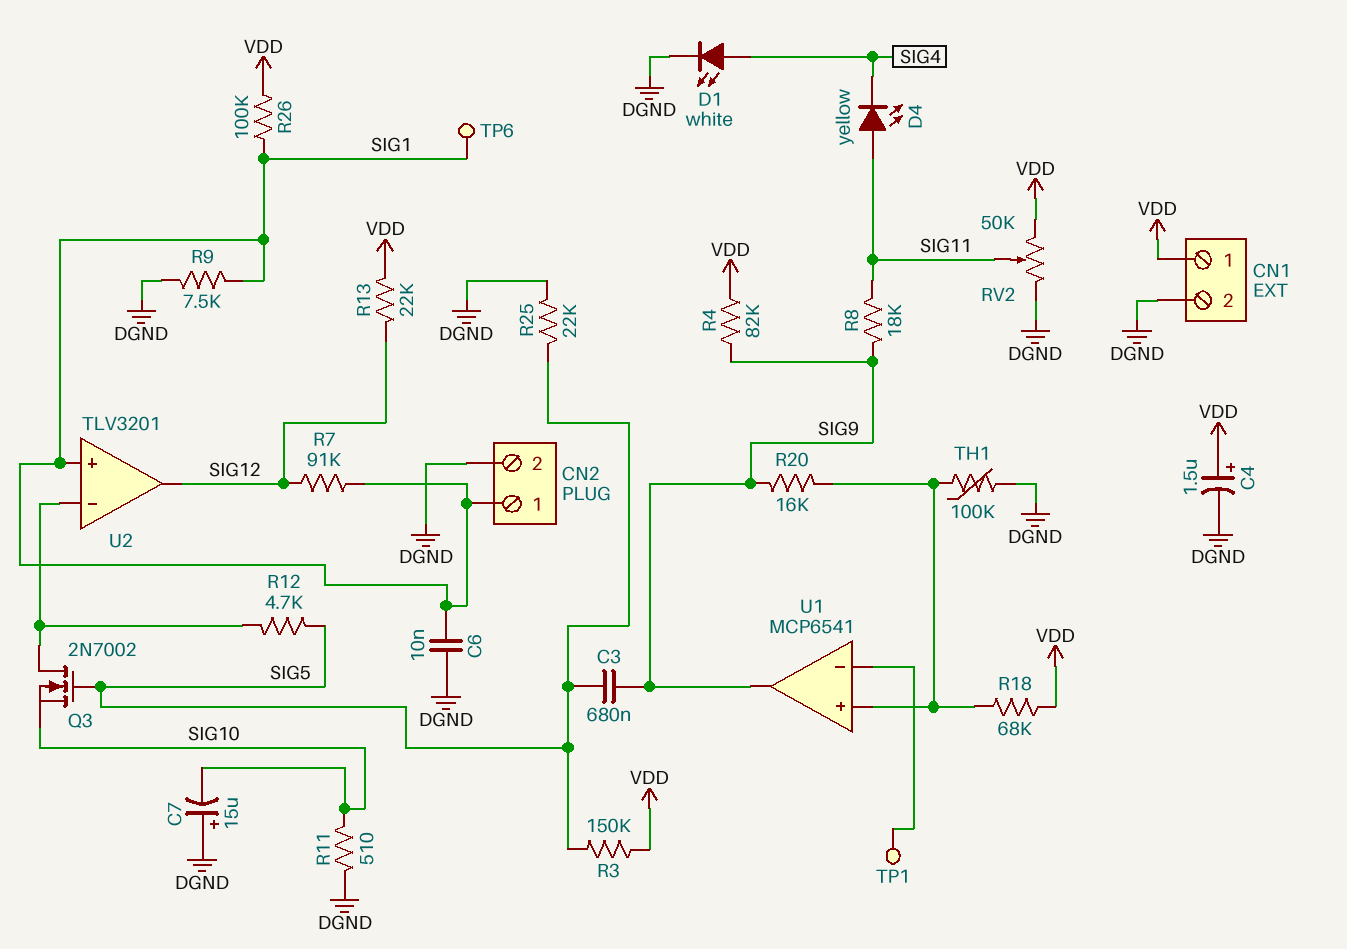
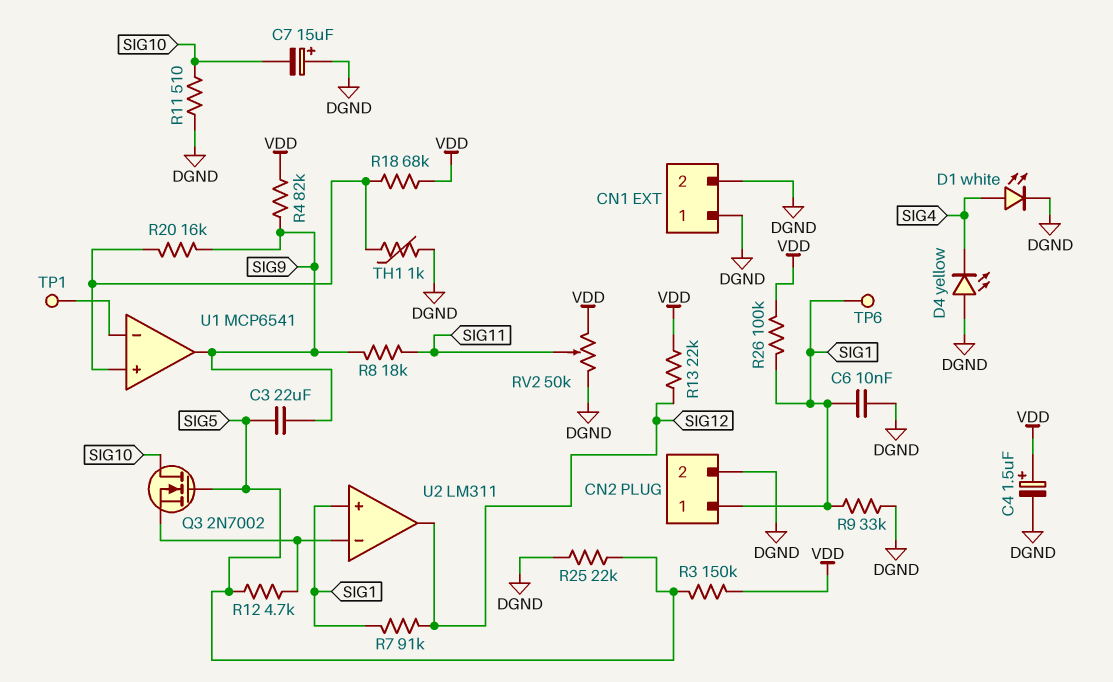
C3: 680nF (SIG5, SIG9) -> 22uF (SIG5, SIG9)
CN1 pin 1: VDD -> DGND
D4: LED yellow (A SIG11, K SIG4) -> LED yellow (A DGND, K SIG4)
Q3: NMOS 2N7002 (G SIG5, D U2/in-, S SIG10) -> NMOS 2N7002 (G SIG5, D SIG10, S U2/in-)
R9: 7.5k (DGND, SIG1) -> 33k (DGND, SIG1)
TH1: 100k (DGND, U1/in+) -> 1k (DGND, U1/in+)
U2: TLV3201 -> LM311

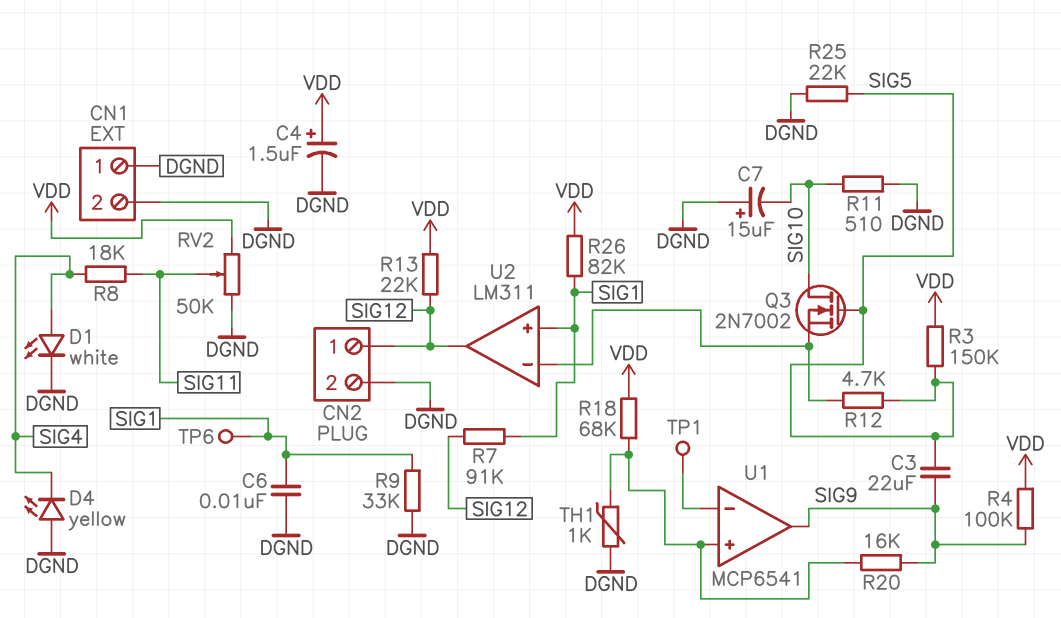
CN2 pin 1: SIG1 -> SIG12
R4: 82k (SIG9, VDD) -> 100k (SIG9, VDD)
R8: 18k (SIG9, SIG11) -> 18k (SIG4, SIG11)
R26: 100k (SIG1, VDD) -> 82k (SIG1, VDD)

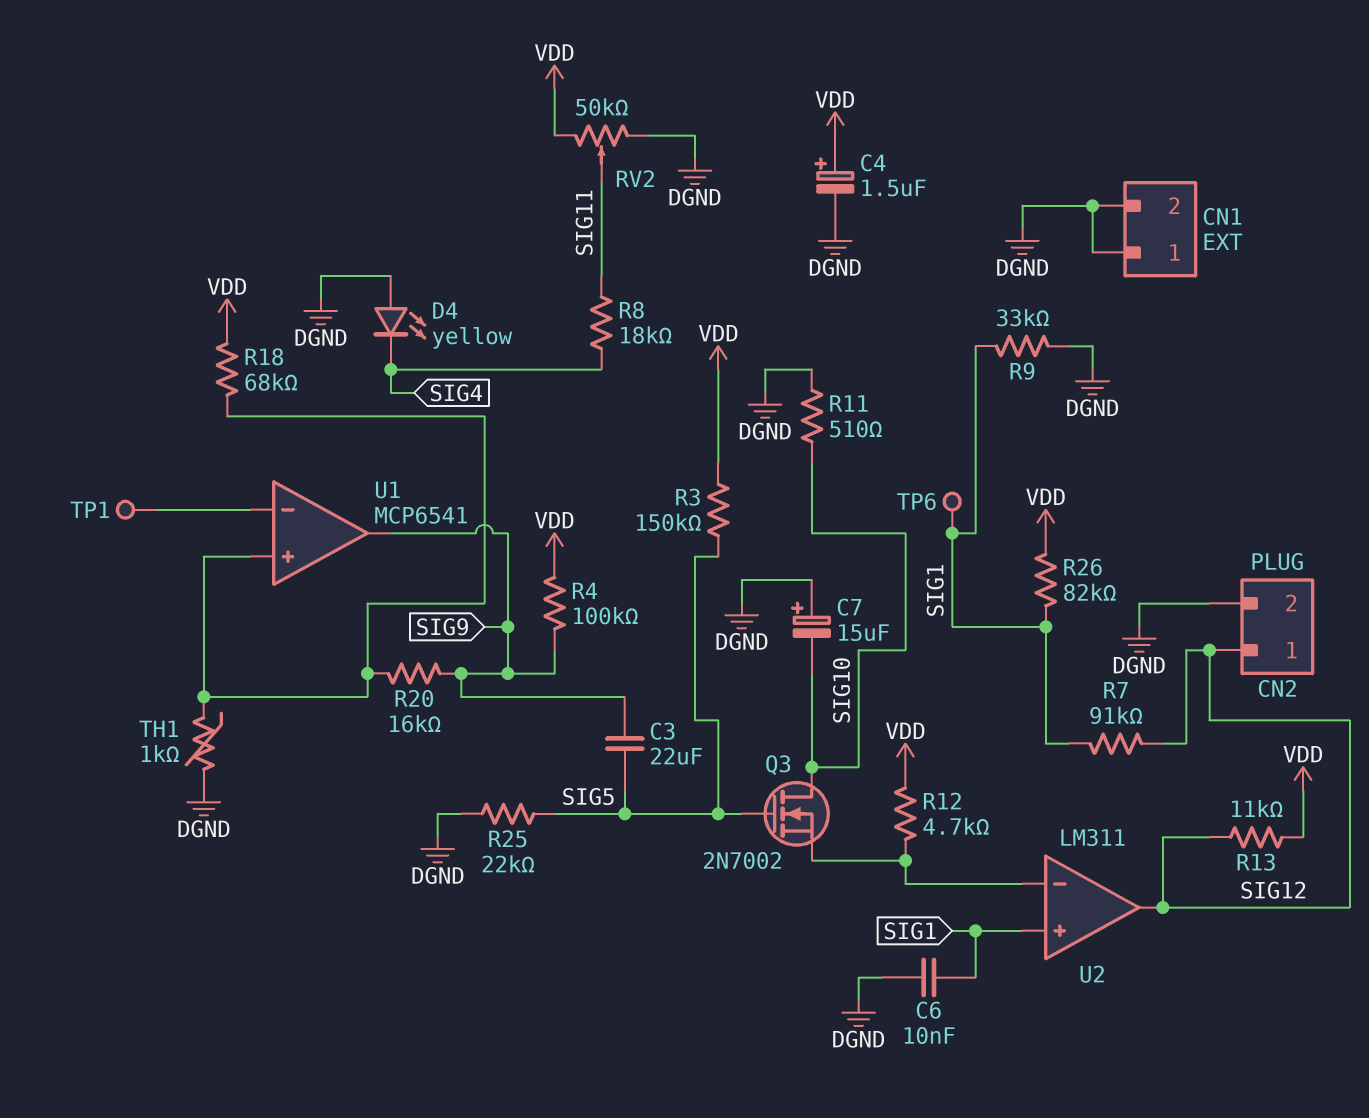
D1: LED white (A SIG4, K DGND) -> none
R12: 4.7k (SIG5, U2/in-) -> 4.7k (U2/in-, VDD)
R13: 22k (SIG12, VDD) -> 11k (SIG12, VDD)

